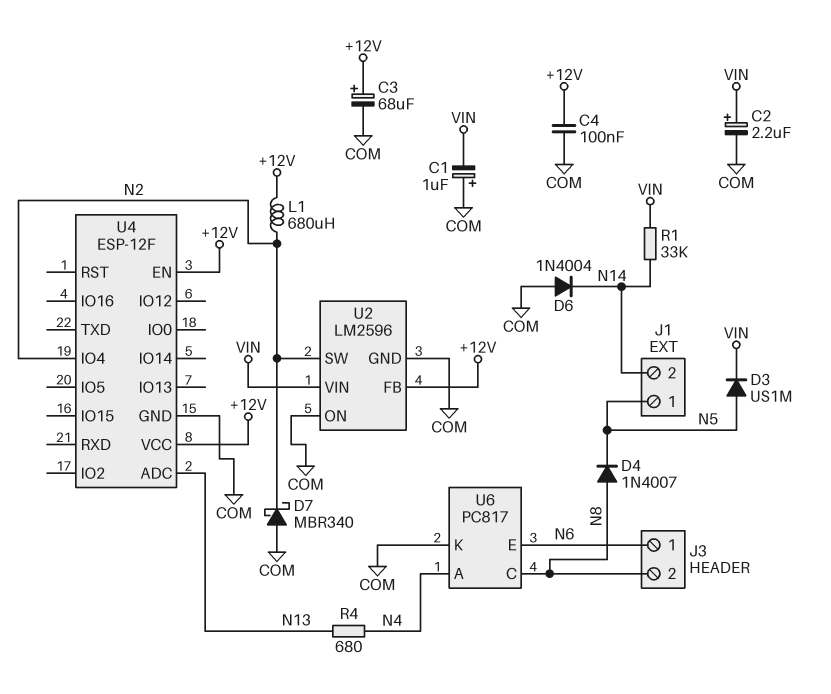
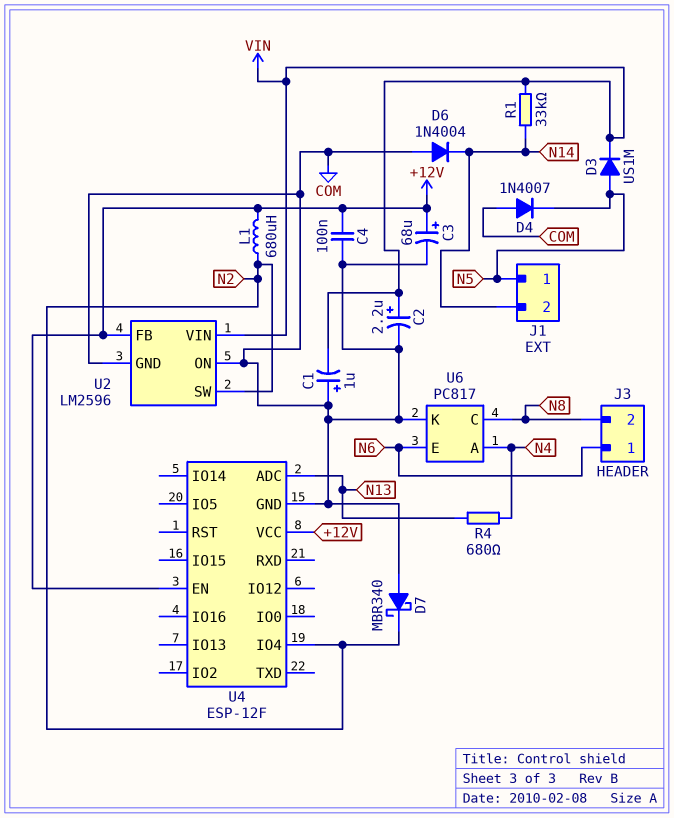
D4: diode 1N4007 (A N8, K N5) -> diode 1N4007 (A COM, K N5)

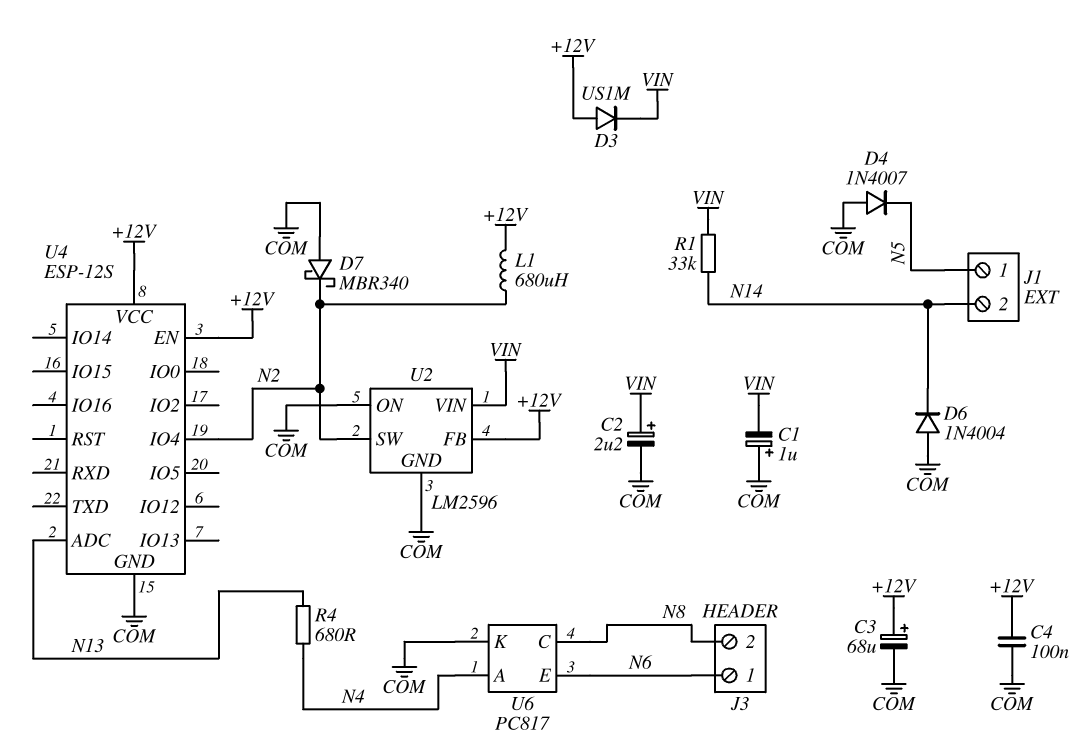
D3: diode US1M (A N5, K VIN) -> diode US1M (A +12V, K VIN)
U4: ESP-12F -> ESP-12S

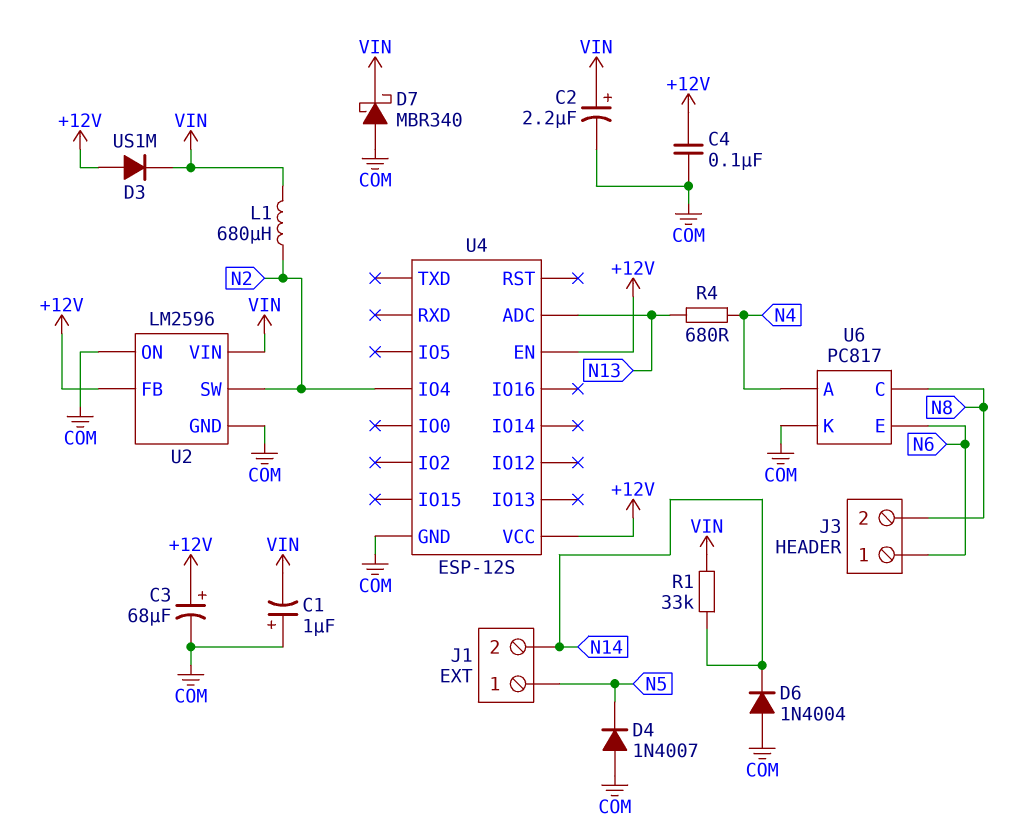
D7: schottky MBR340 (A COM, K N2) -> schottky MBR340 (A COM, K VIN)
L1: 680uH (+12V, N2) -> 680uH (N2, VIN)

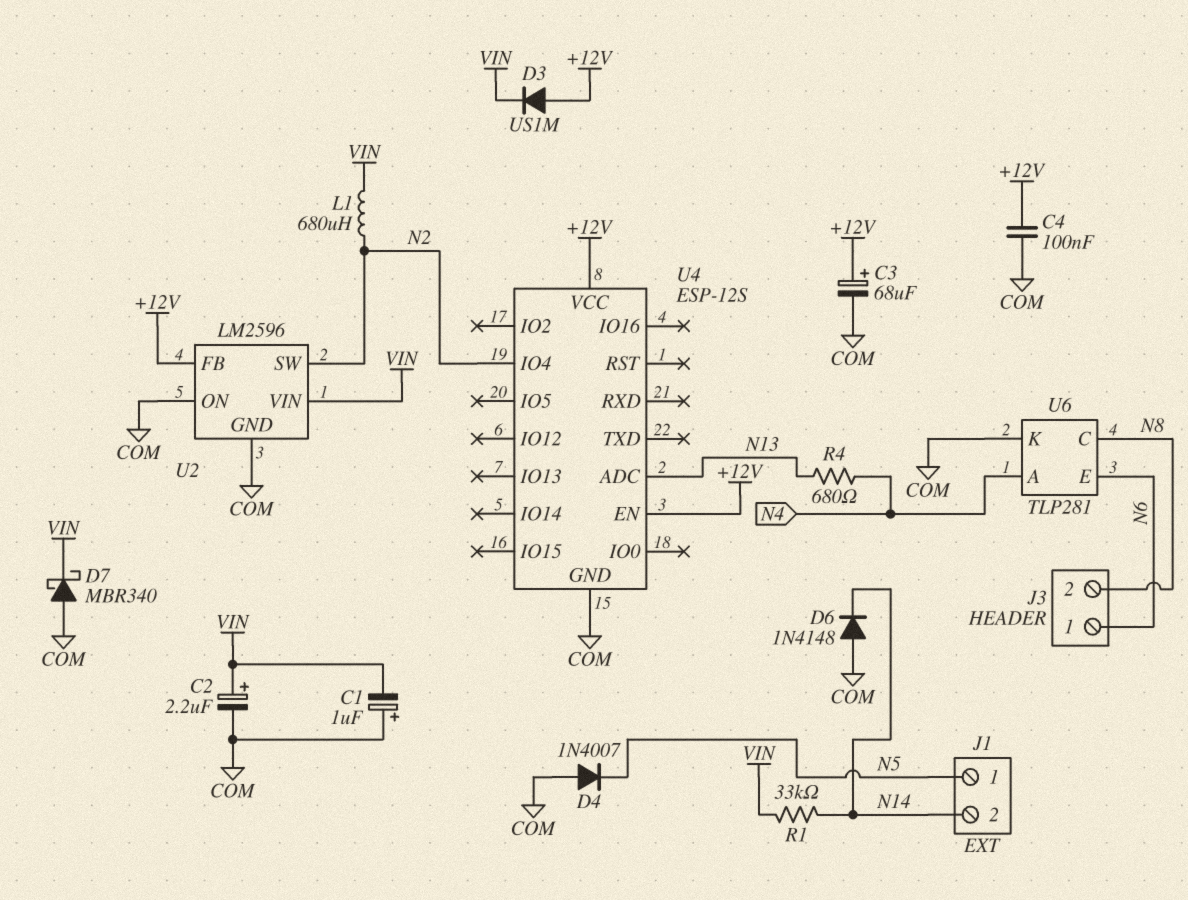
D6: diode 1N4004 (A COM, K N14) -> diode 1N4148 (A COM, K N14)
U6: PC817 -> TLP281

